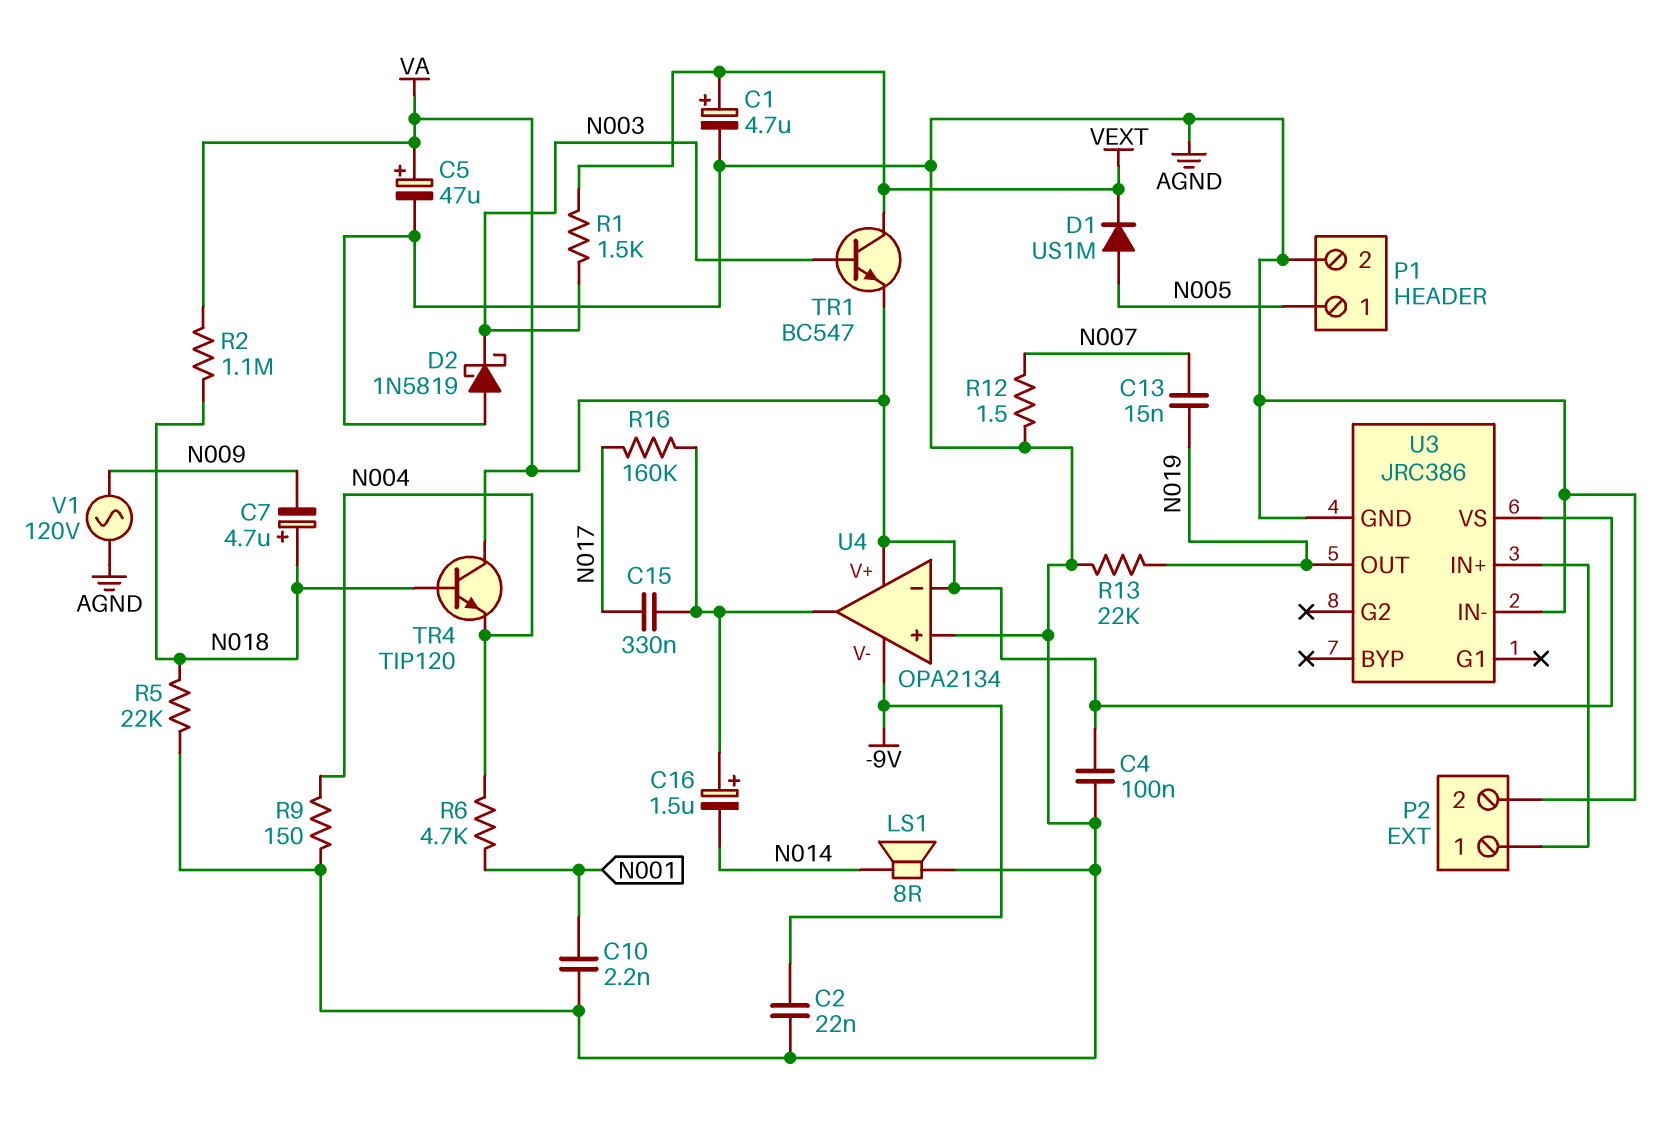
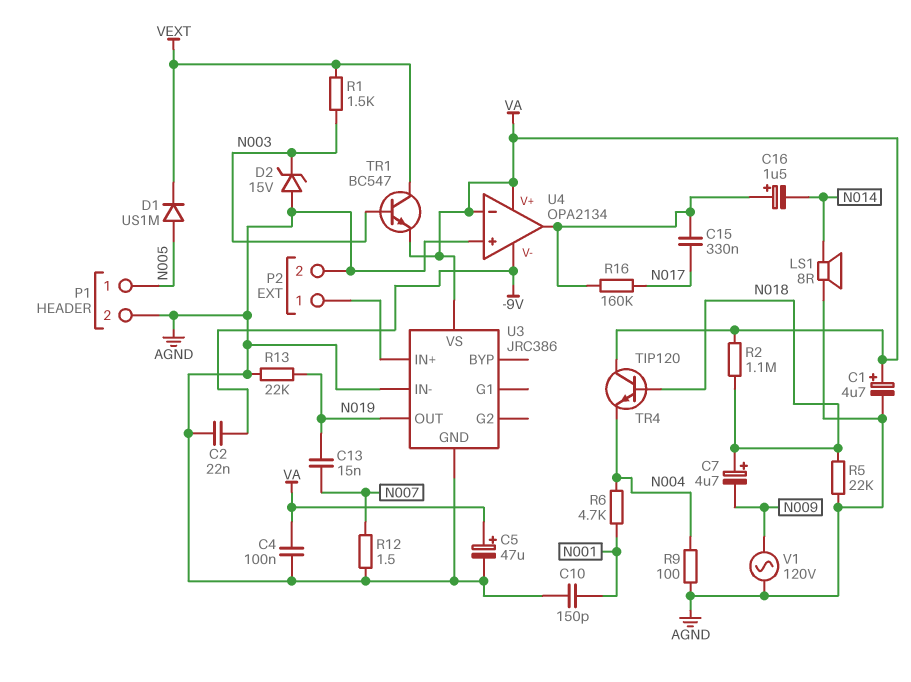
C1: 4.7uF (plus VEXT, minus AGND) -> 4.7uF (plus VA, minus AGND)
C10: 2.2nF (AGND, N001) -> 150pF (AGND, N001)
D2: schottky 1N5819 (A AGND, K N003) -> zener 15V (A AGND, K N003)
R9: 150 (AGND, N004) -> 100 (AGND, N004)

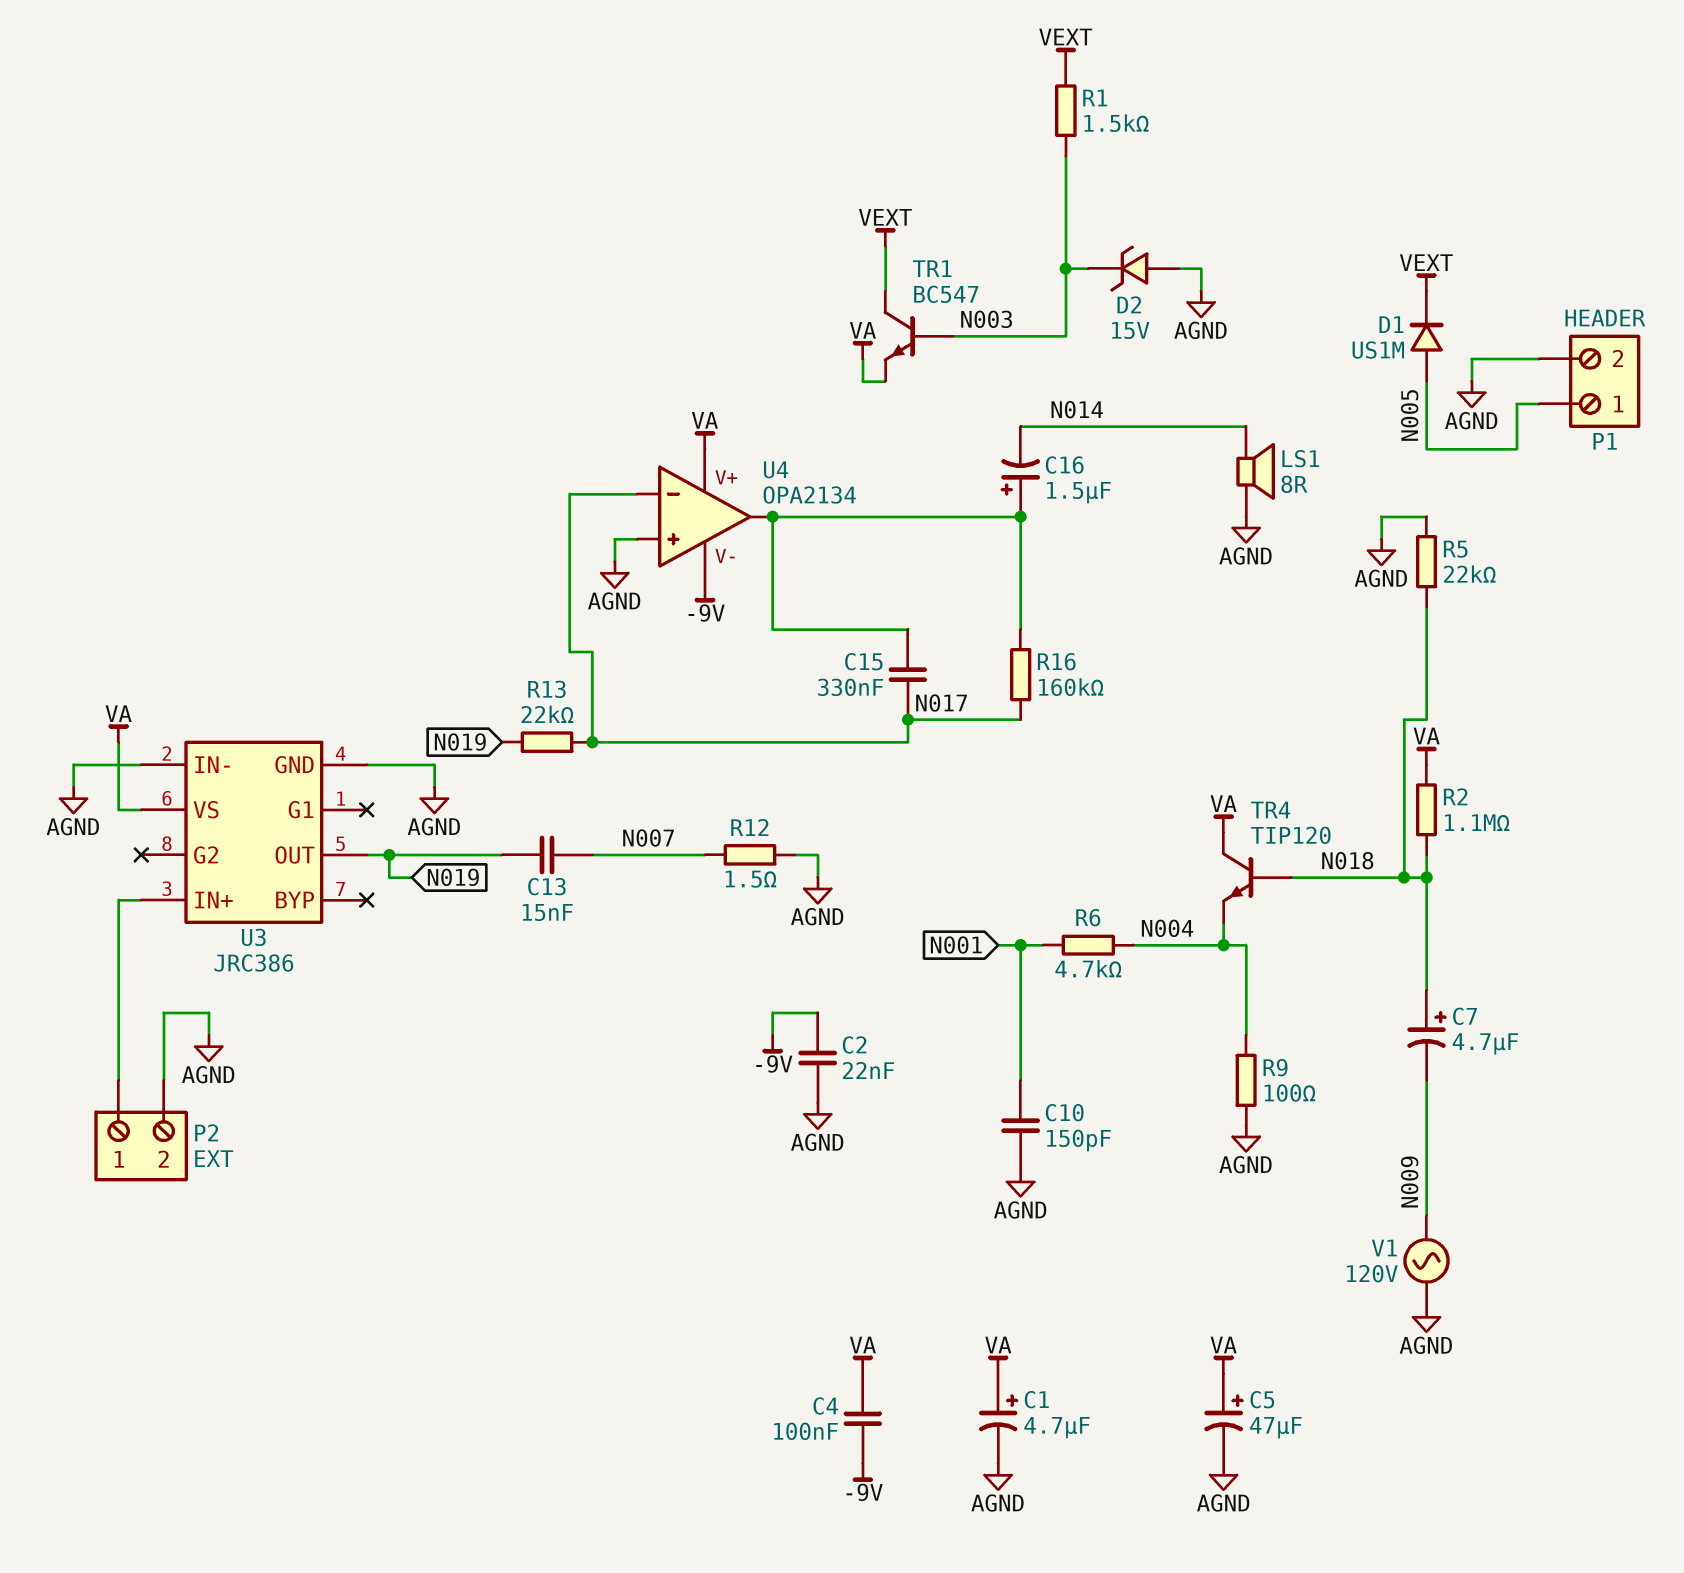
C4: 100nF (AGND, VA) -> 100nF (-9V, VA)
R13: 22k (AGND, N019) -> 22k (N017, N019)
U4 pin in-: VA -> N017

